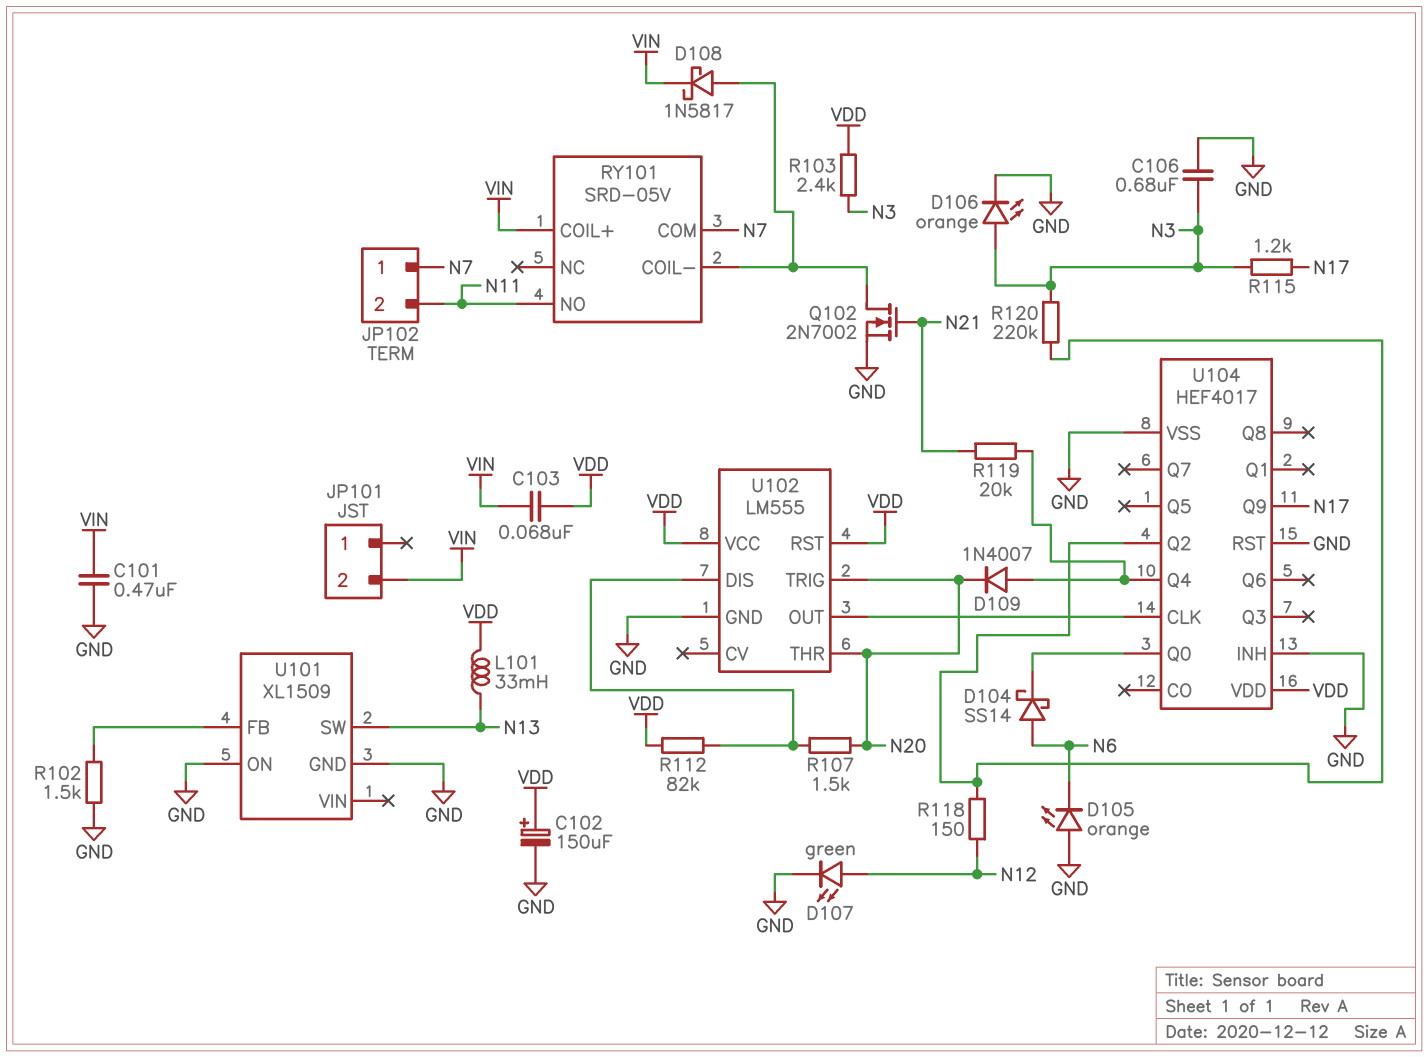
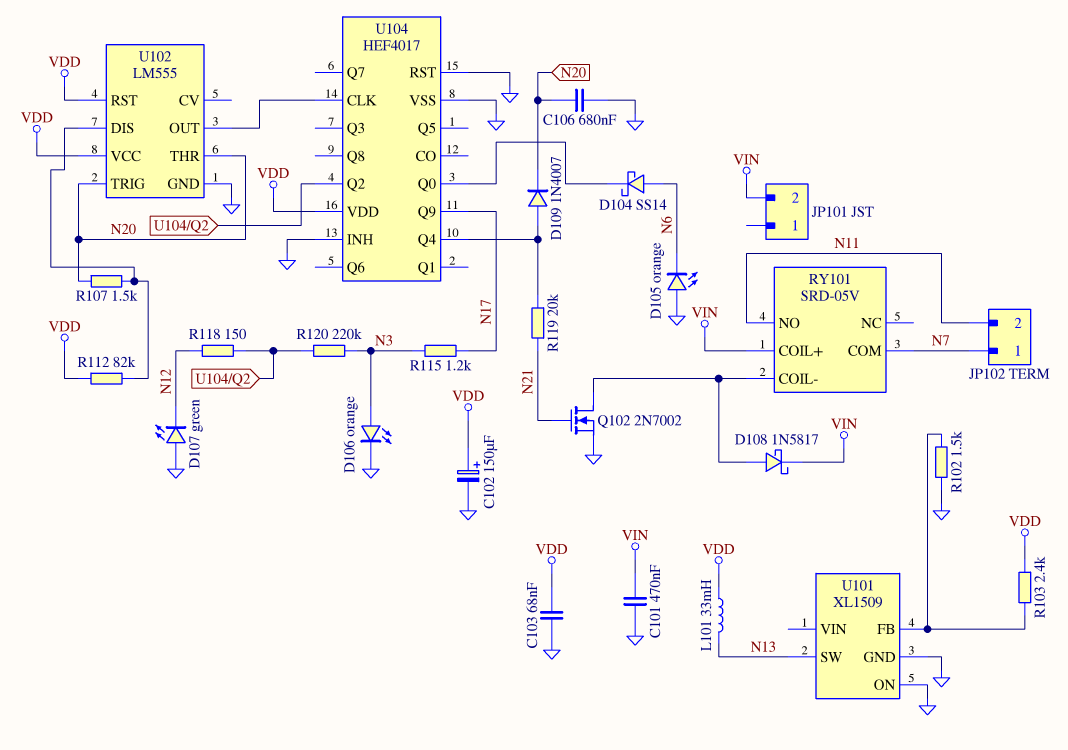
C103: 68nF (VDD, VIN) -> 68nF (GND, VDD)
C106: 680nF (GND, N3) -> 680nF (GND, N20)
D107: LED green (A N12, K GND) -> LED green (A GND, K N12)
R103: 2.4k (N3, VDD) -> 2.4k (U101/FB, VDD)

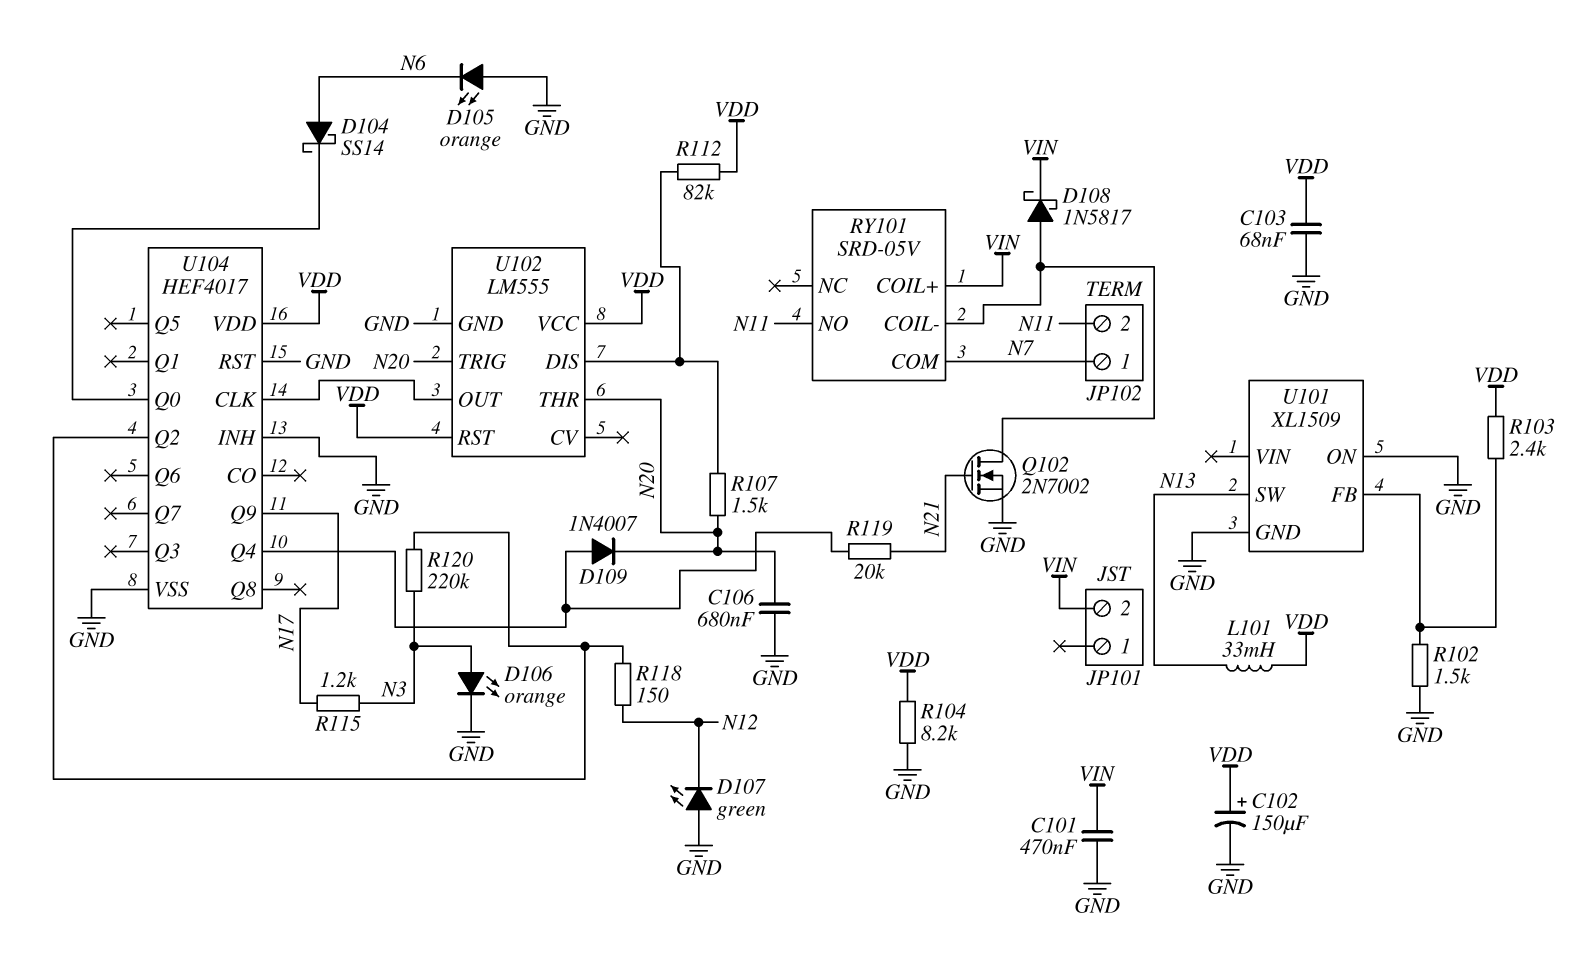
R104: none -> 8.2k (GND, VDD)

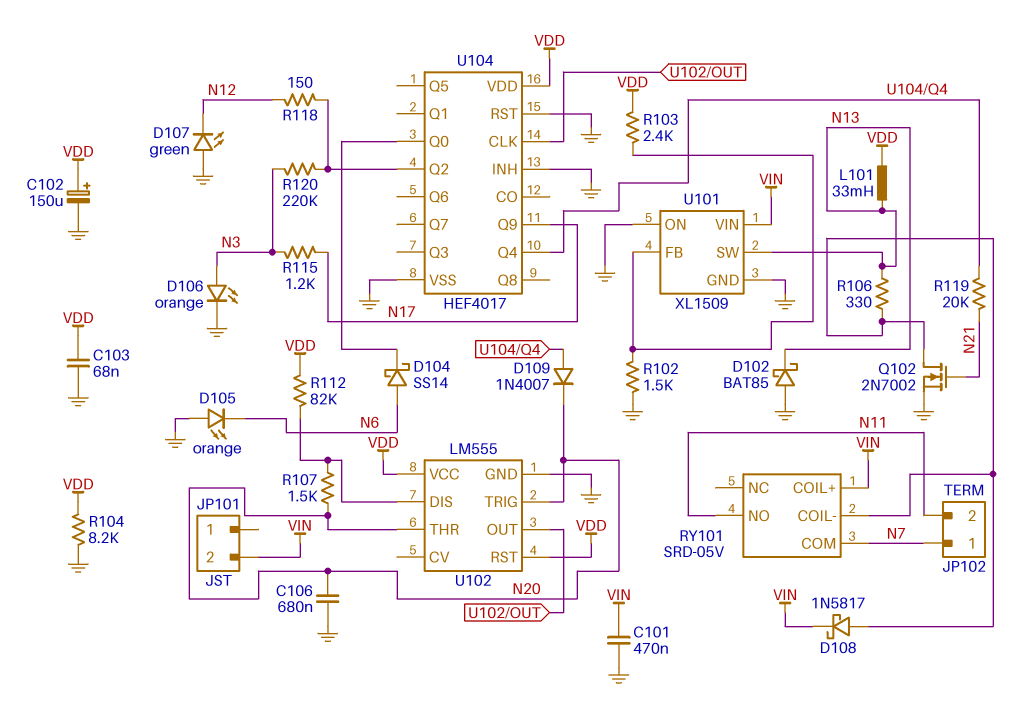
D102: none -> schottky BAT85 (A GND, K N13)
R106: none -> 330 (N13, RY101/COIL-)
U101 pin VIN: none -> VIN

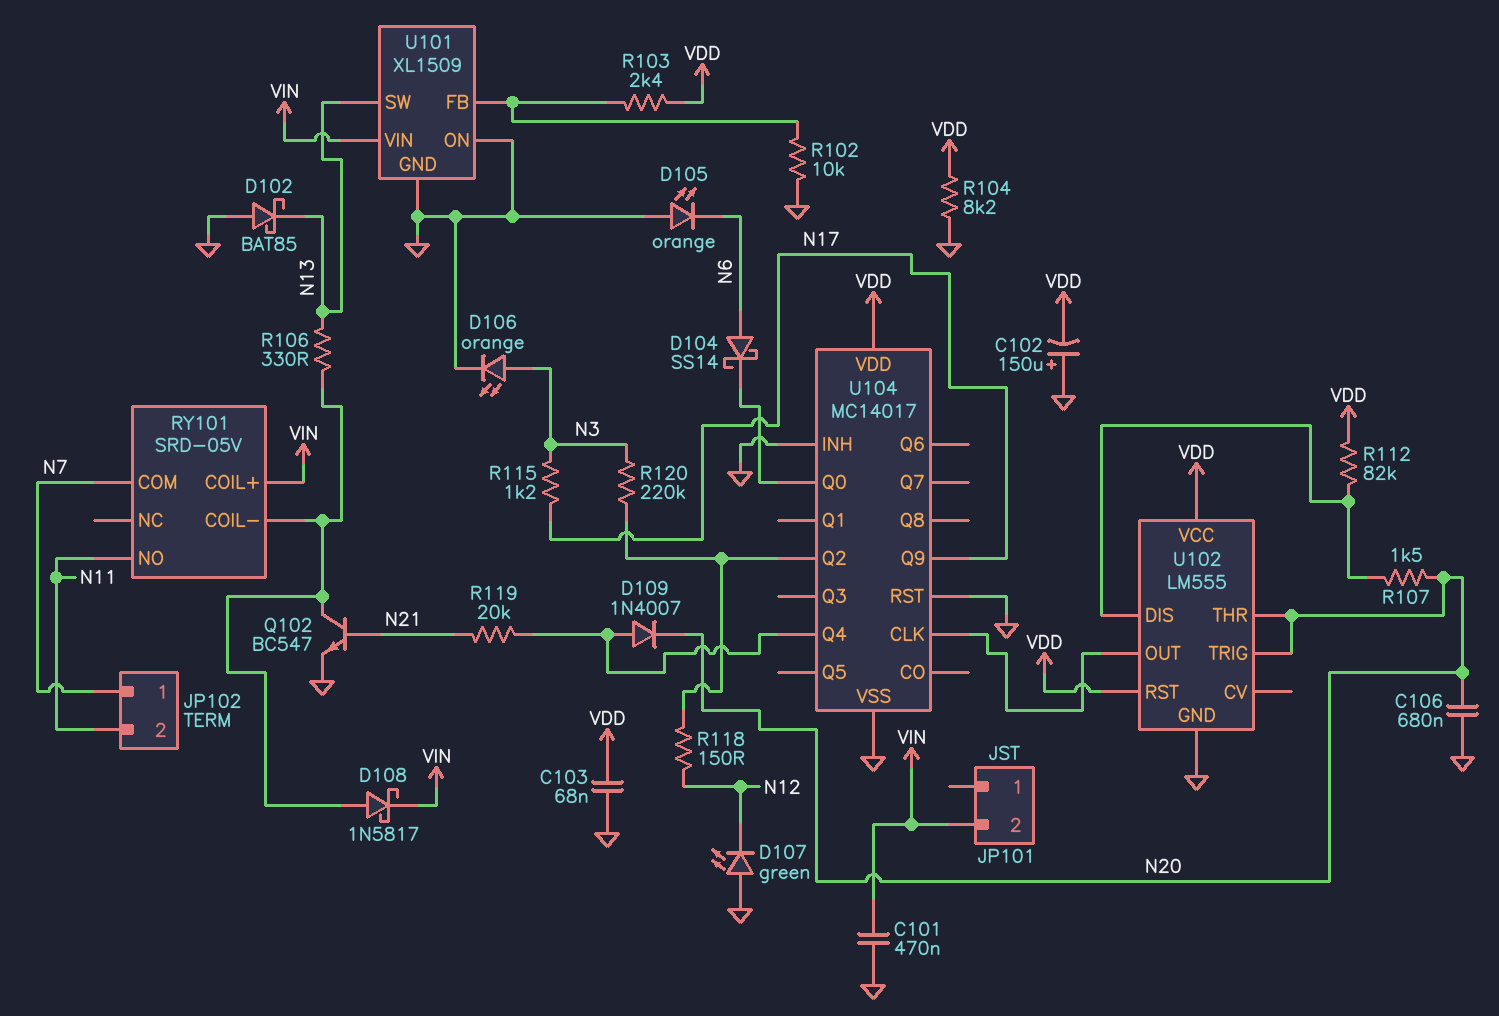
C102: 150uF (plus VDD, minus GND) -> 150uF (plus GND, minus VDD)
L101: 33mH (N13, VDD) -> none
Q102: NMOS 2N7002 (G N21, D RY101/COIL-, S GND) -> NPN BC547 (B N21, C RY101/COIL-, E GND)
R102: 1.5k (GND, U101/FB) -> 10k (GND, U101/FB)
U104: HEF4017 -> MC14017

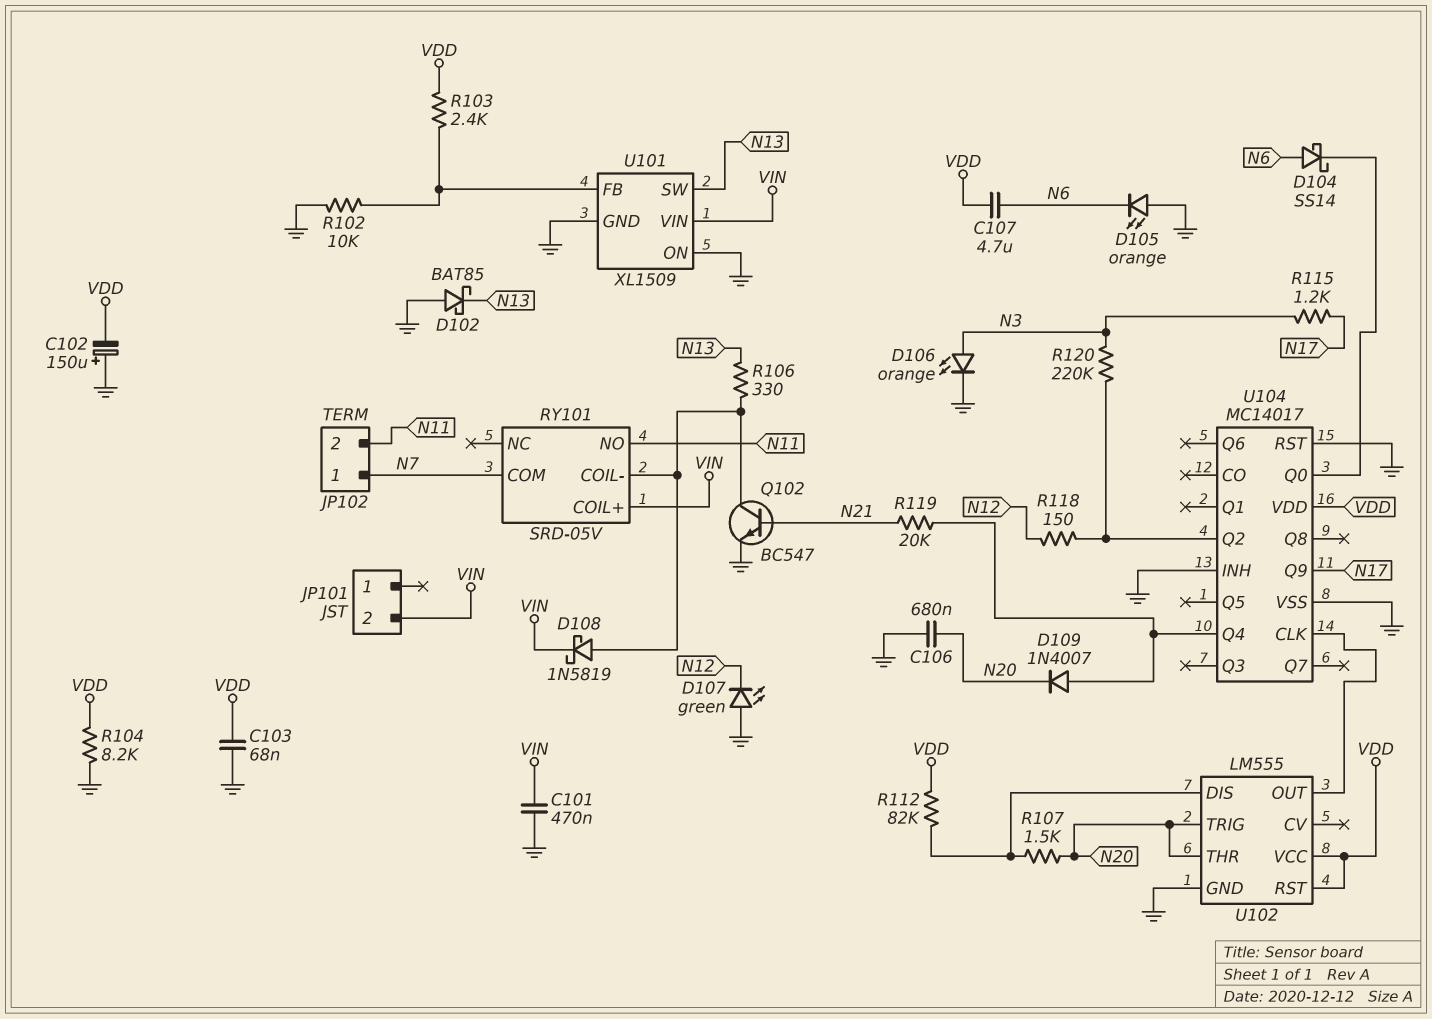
C107: none -> 4.7uF (N6, VDD)
D108: schottky 1N5817 (A RY101/COIL-, K VIN) -> schottky 1N5819 (A RY101/COIL-, K VIN)

